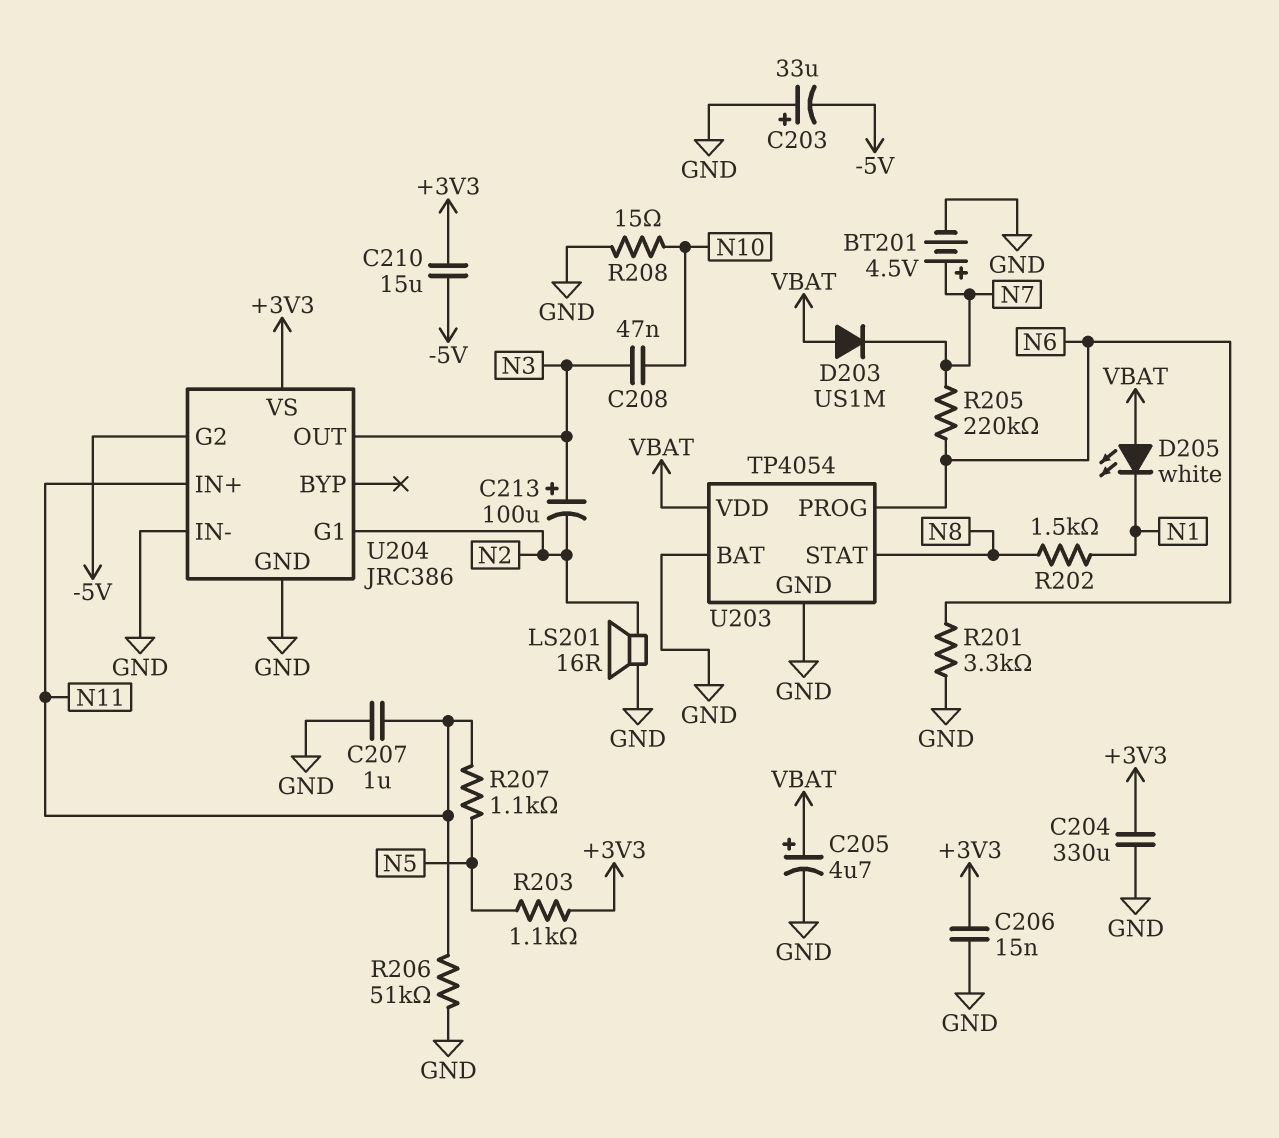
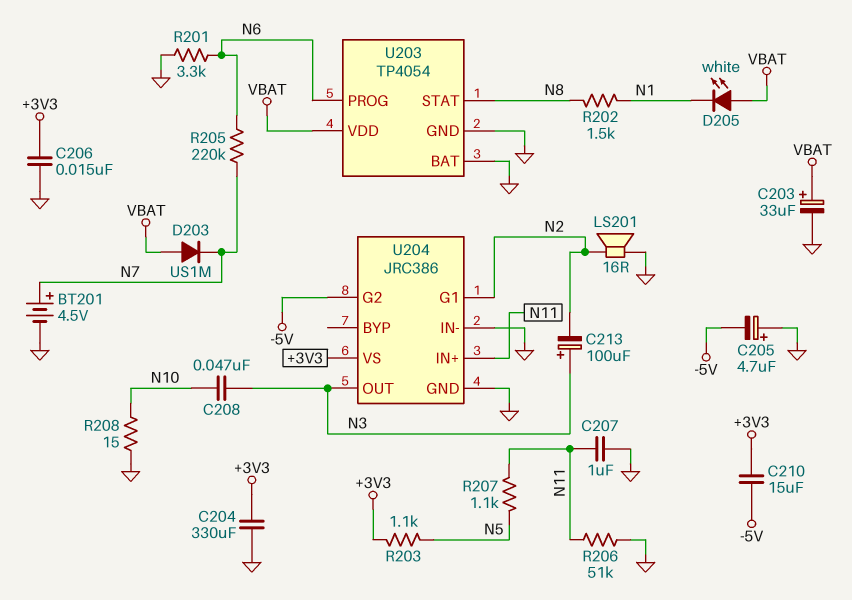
C203: 33uF (plus GND, minus -5V) -> 33uF (plus VBAT, minus GND)
C205: 4.7uF (plus VBAT, minus GND) -> 4.7uF (plus GND, minus -5V)

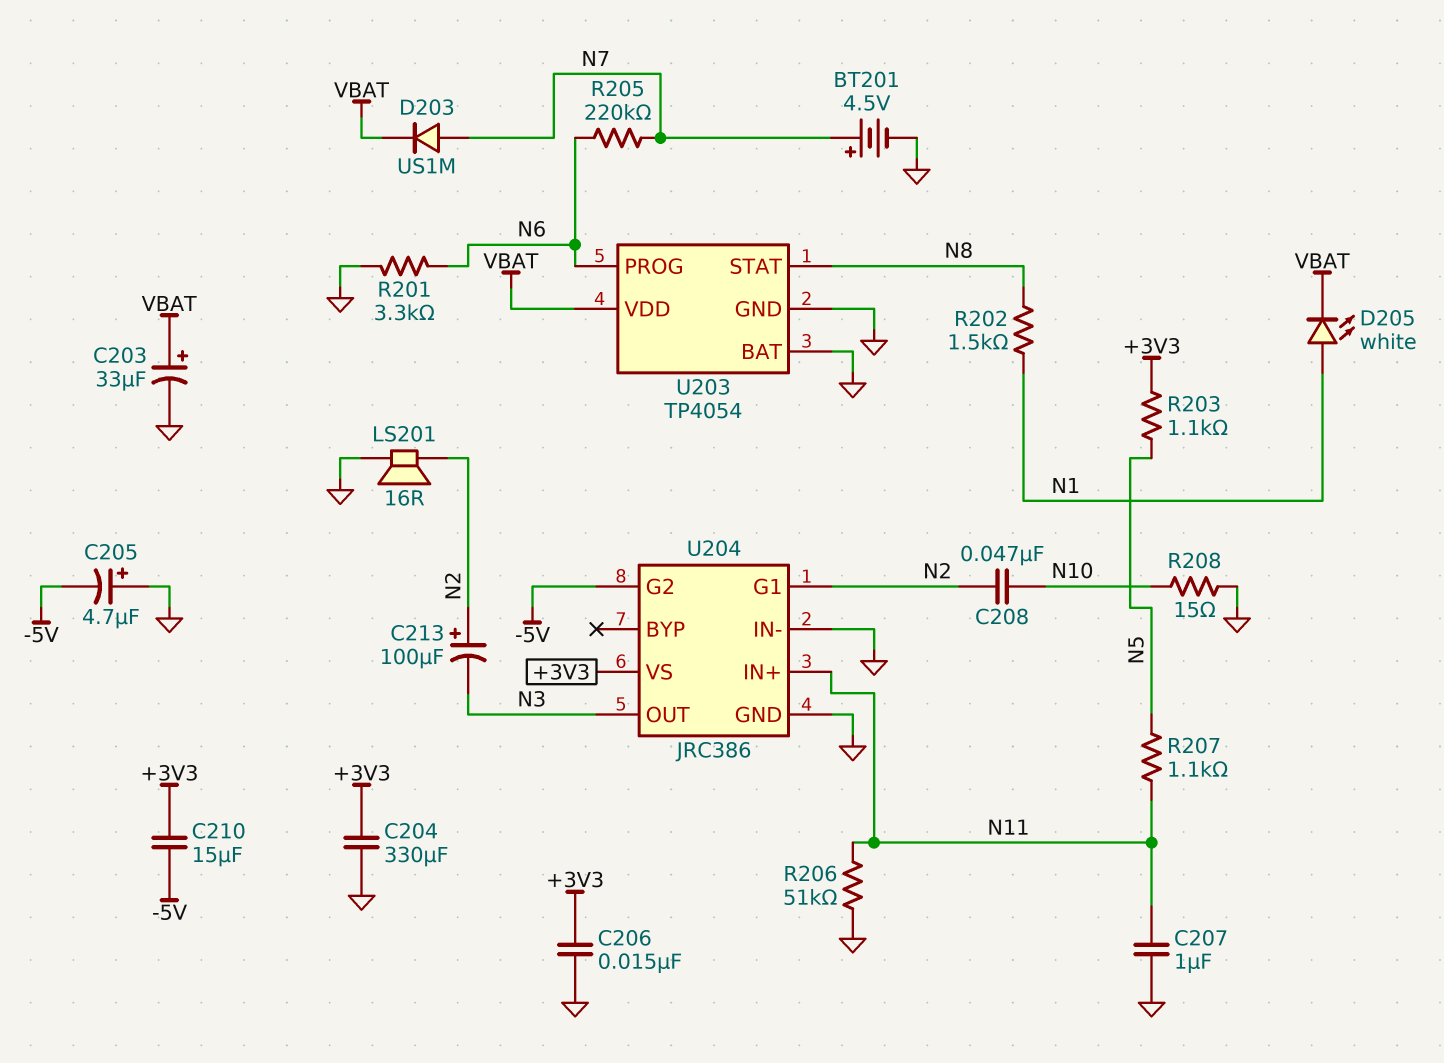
C208: 47nF (N3, N10) -> 47nF (N2, N10)
C213: 100uF (plus N3, minus N2) -> 100uF (plus N2, minus N3)
D203: diode US1M (A VBAT, K N7) -> diode US1M (A N7, K VBAT)
D205: LED white (A VBAT, K N1) -> LED white (A N1, K VBAT)

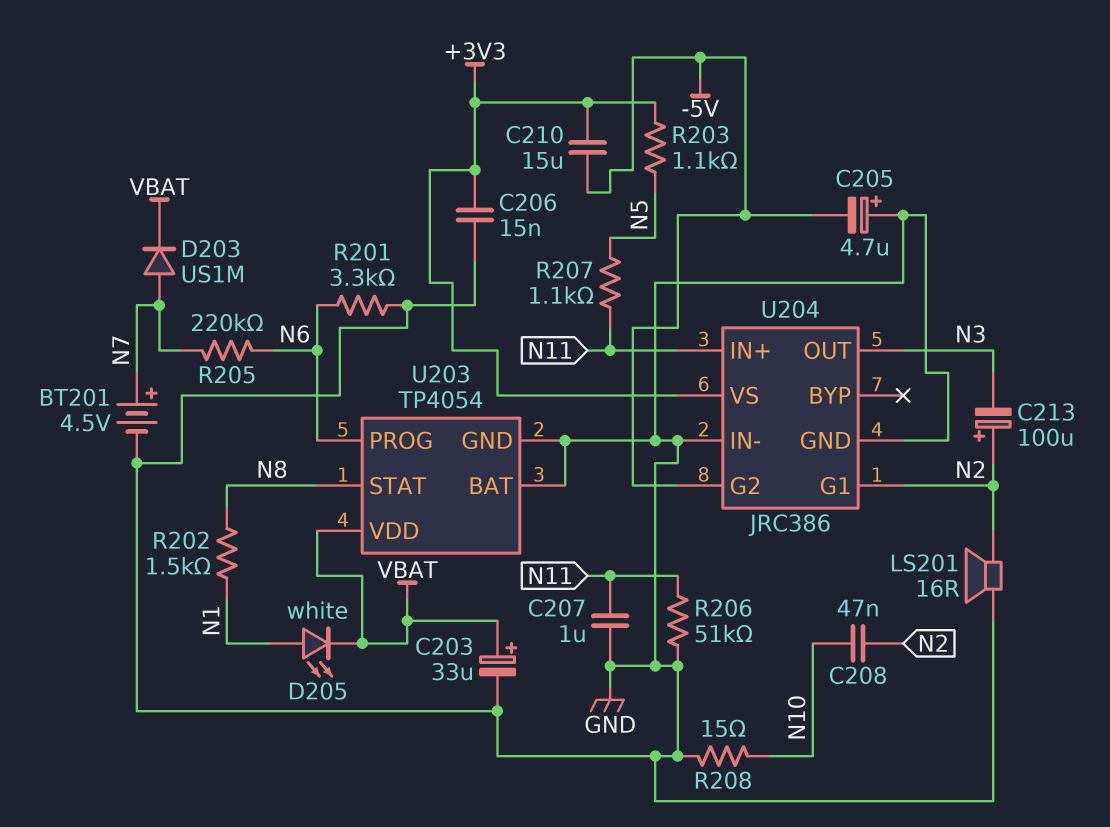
C204: 330uF (+3V3, GND) -> none

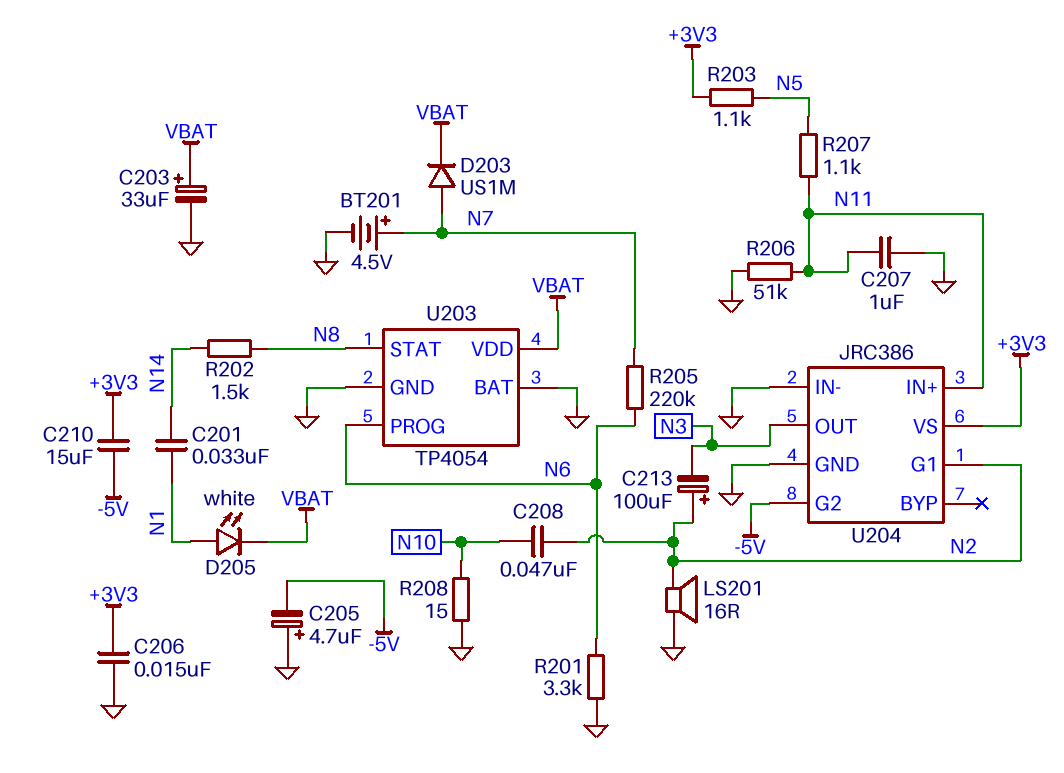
C201: none -> 33nF (N1, N14)
R202: 1.5k (N1, N8) -> 1.5k (N8, N14)

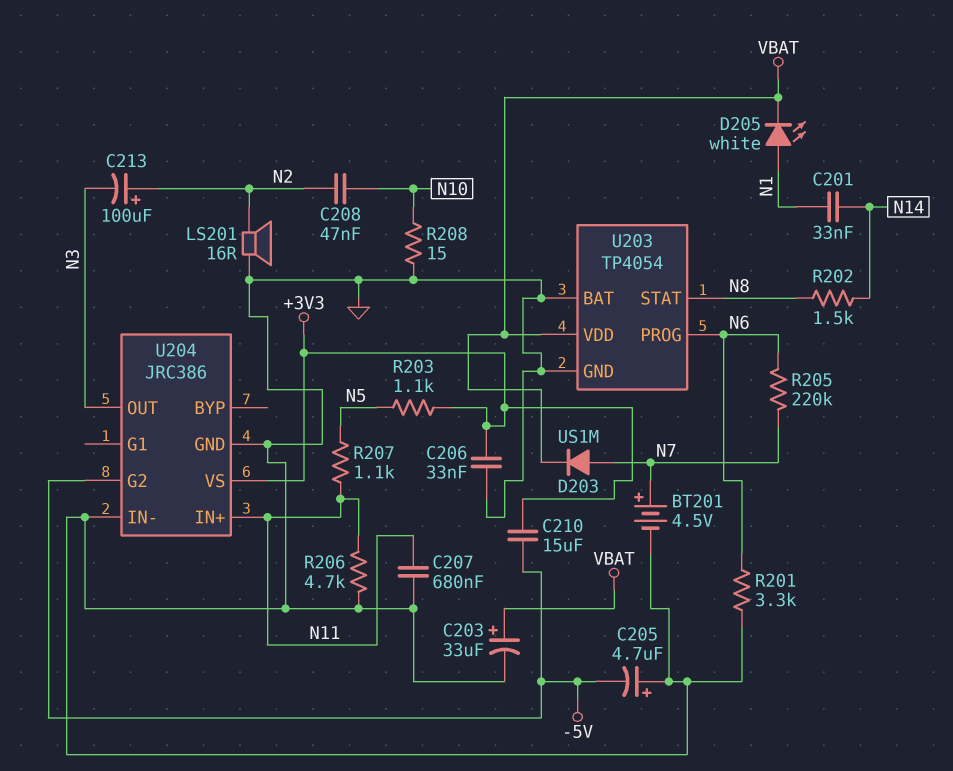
C206: 15nF (+3V3, GND) -> 33nF (+3V3, GND)
C207: 1uF (GND, N11) -> 680nF (GND, N11)
R206: 51k (GND, N11) -> 4.7k (GND, N11)
U204 pin G1: N2 -> none

